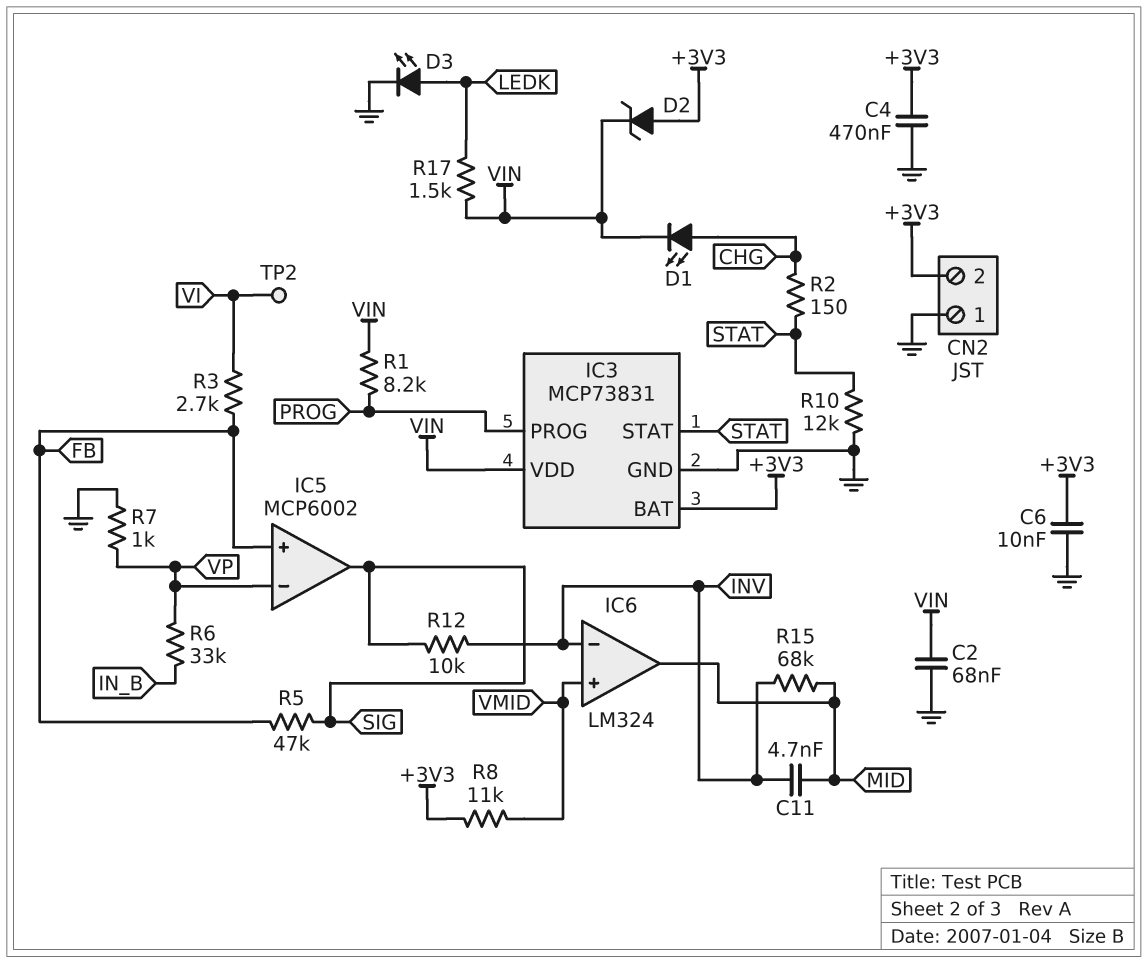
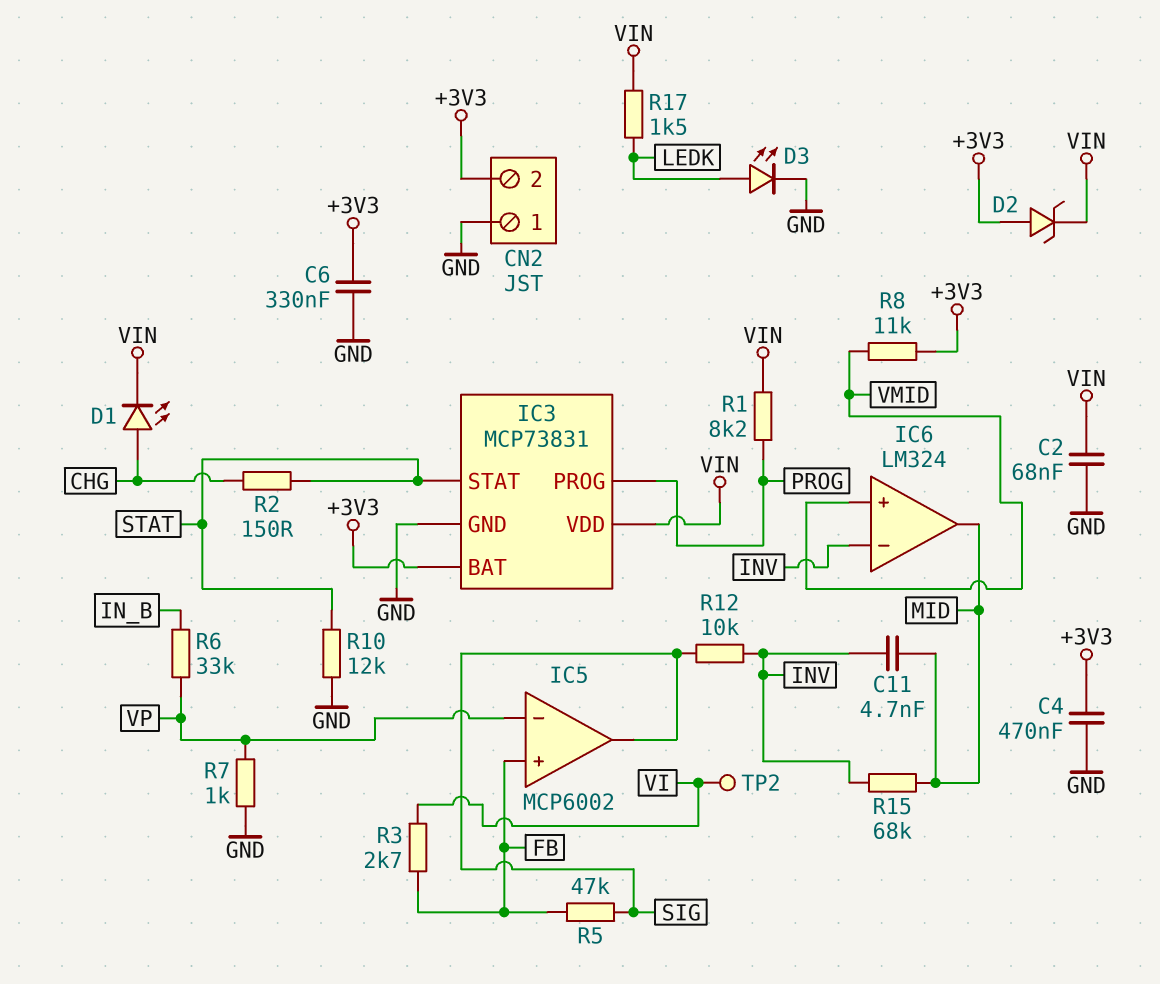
C6: 10nF (+3V3, GND) -> 330nF (+3V3, GND)

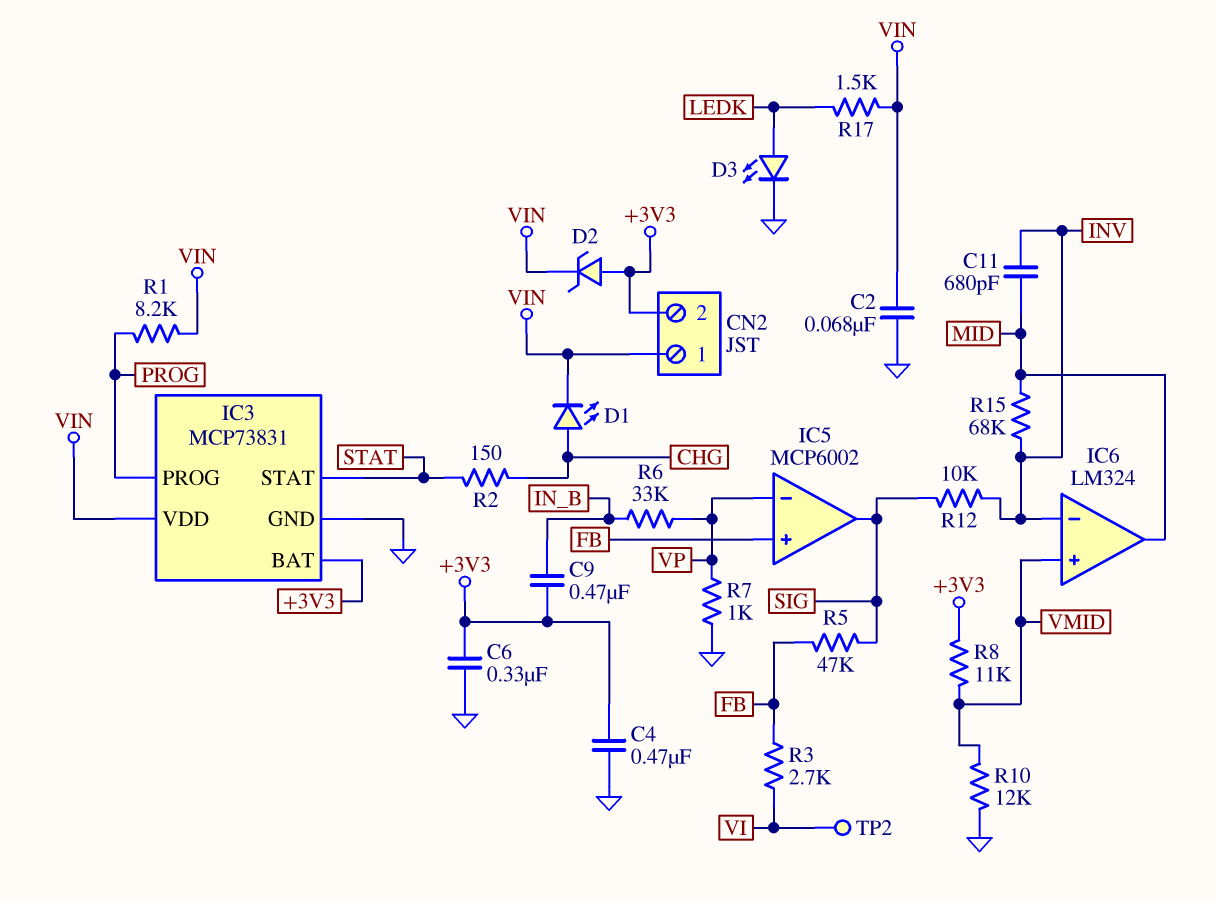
C9: none -> 470nF (+3V3, IN_B)
C11: 4.7nF (INV, MID) -> 680pF (INV, MID)
CN2 pin 1: GND -> VIN
R10: 12k (GND, STAT) -> 12k (GND, VMID)

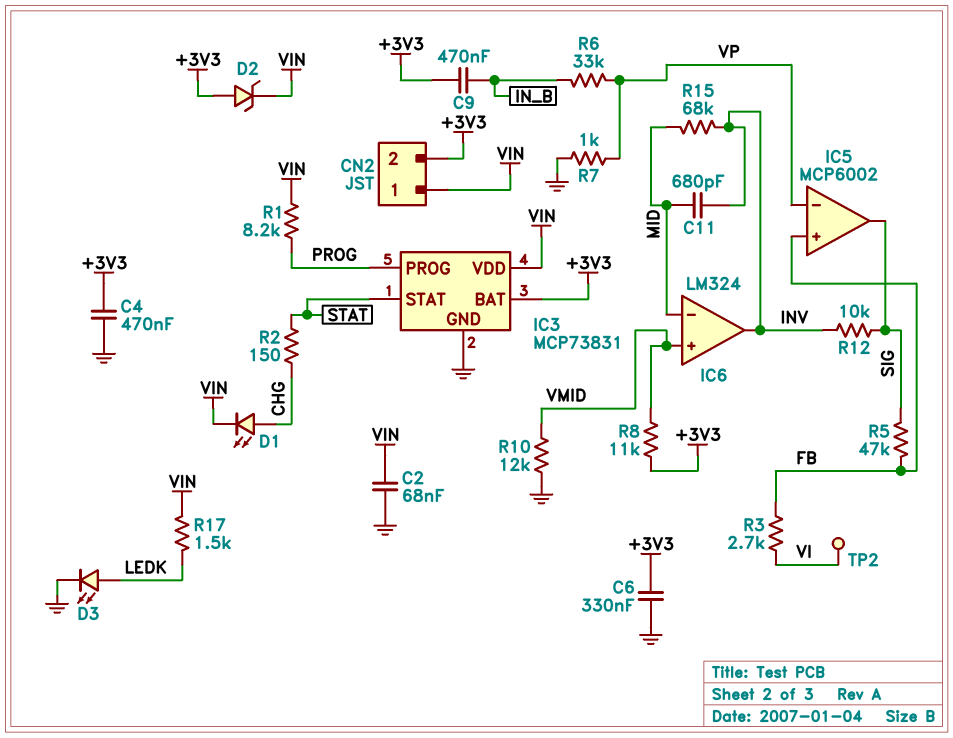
IC6 pin in-: INV -> MID
IC6 pin out: MID -> INV

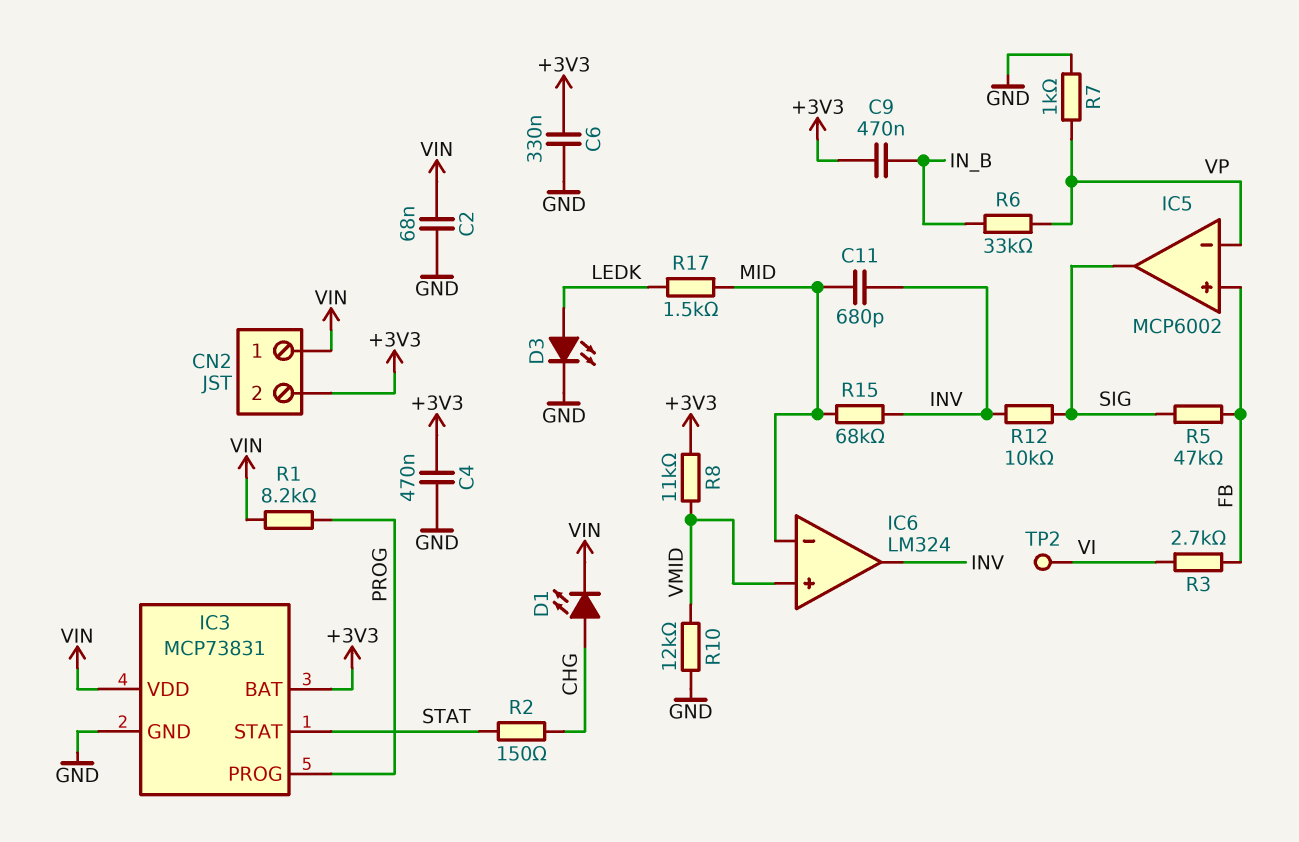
D2: zener (A +3V3, K VIN) -> none
R17: 1.5k (LEDK, VIN) -> 1.5k (LEDK, MID)

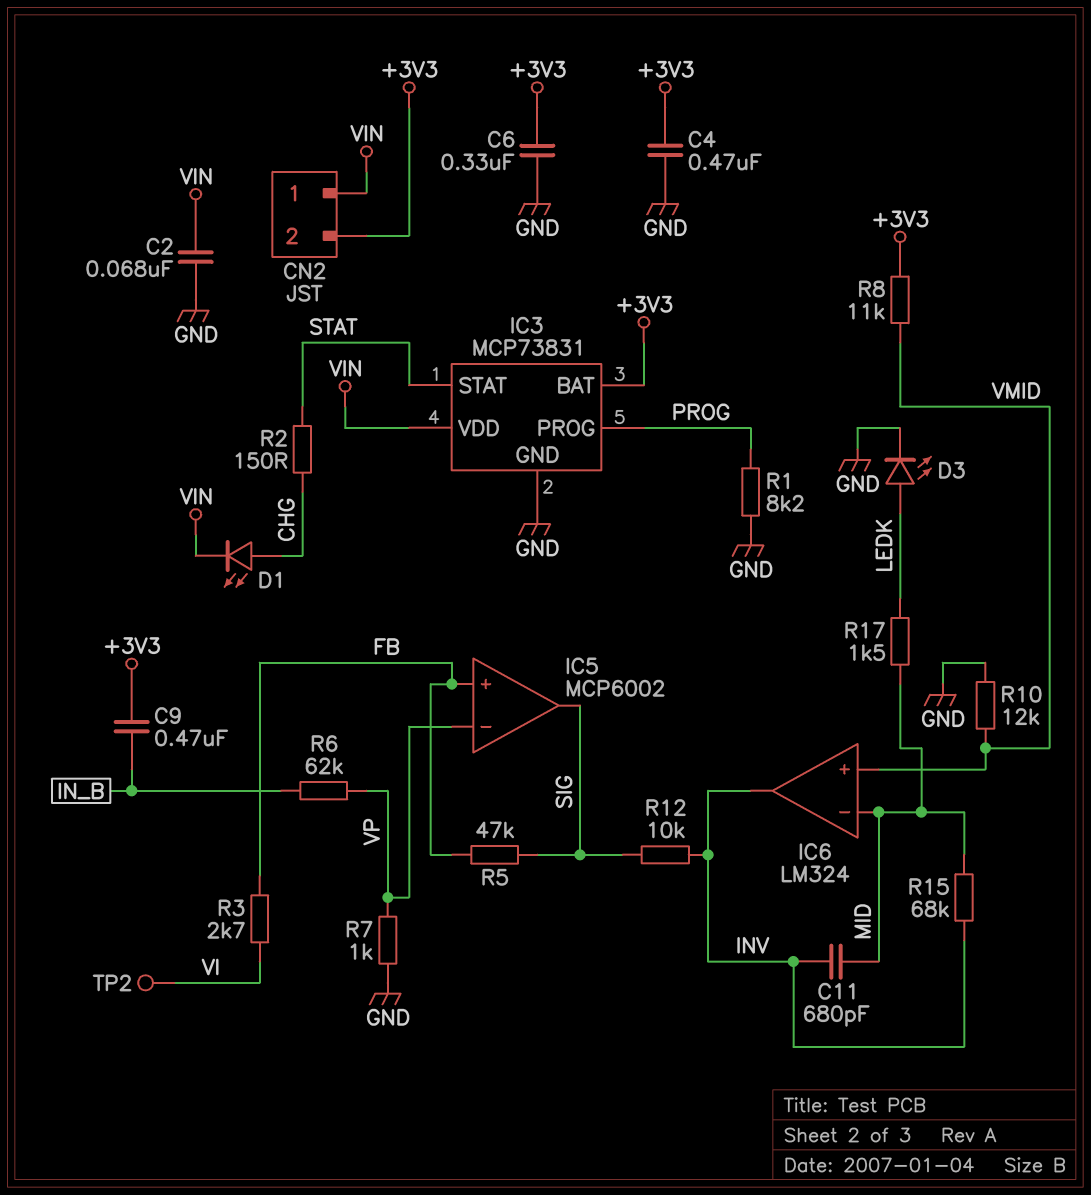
R1: 8.2k (PROG, VIN) -> 8.2k (GND, PROG)
R6: 33k (IN_B, VP) -> 62k (IN_B, VP)

